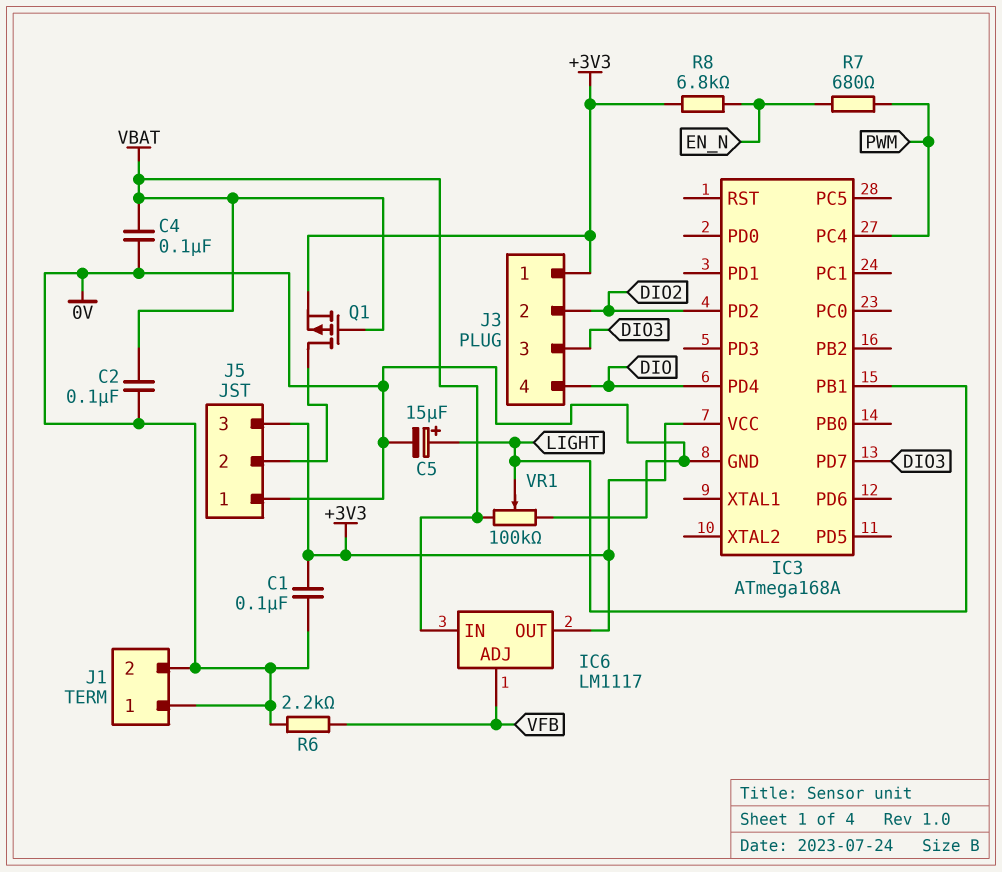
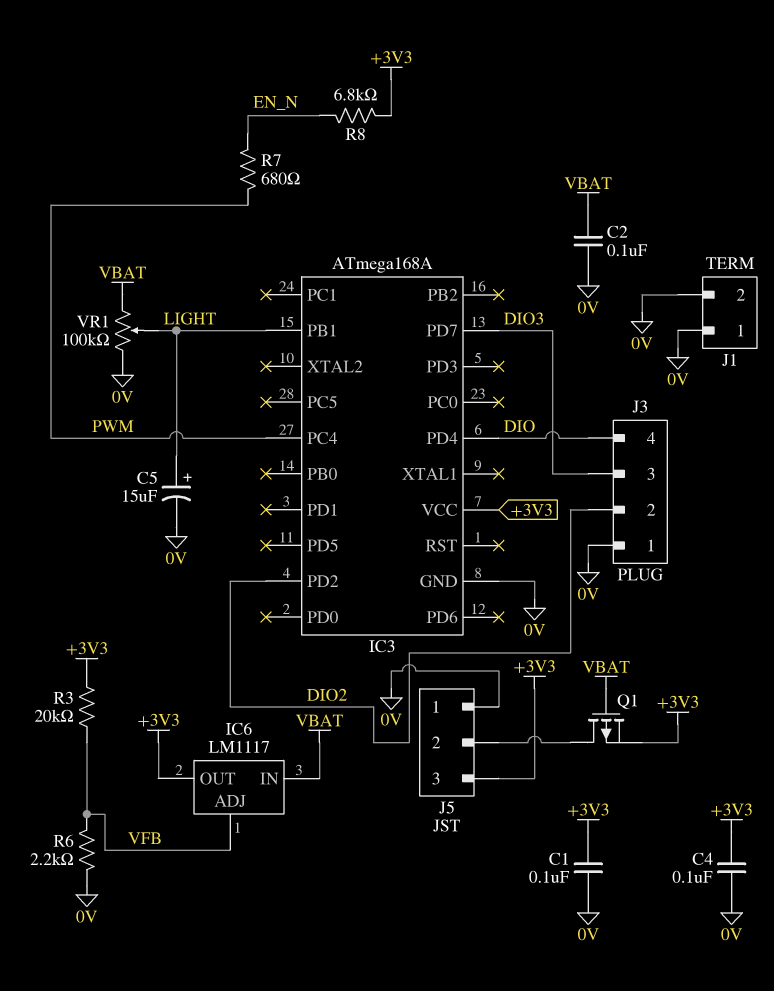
C4: 100nF (0V, VBAT) -> 100nF (+3V3, 0V)
J3 pin 1: +3V3 -> 0V
R3: none -> 20k (+3V3, VFB)

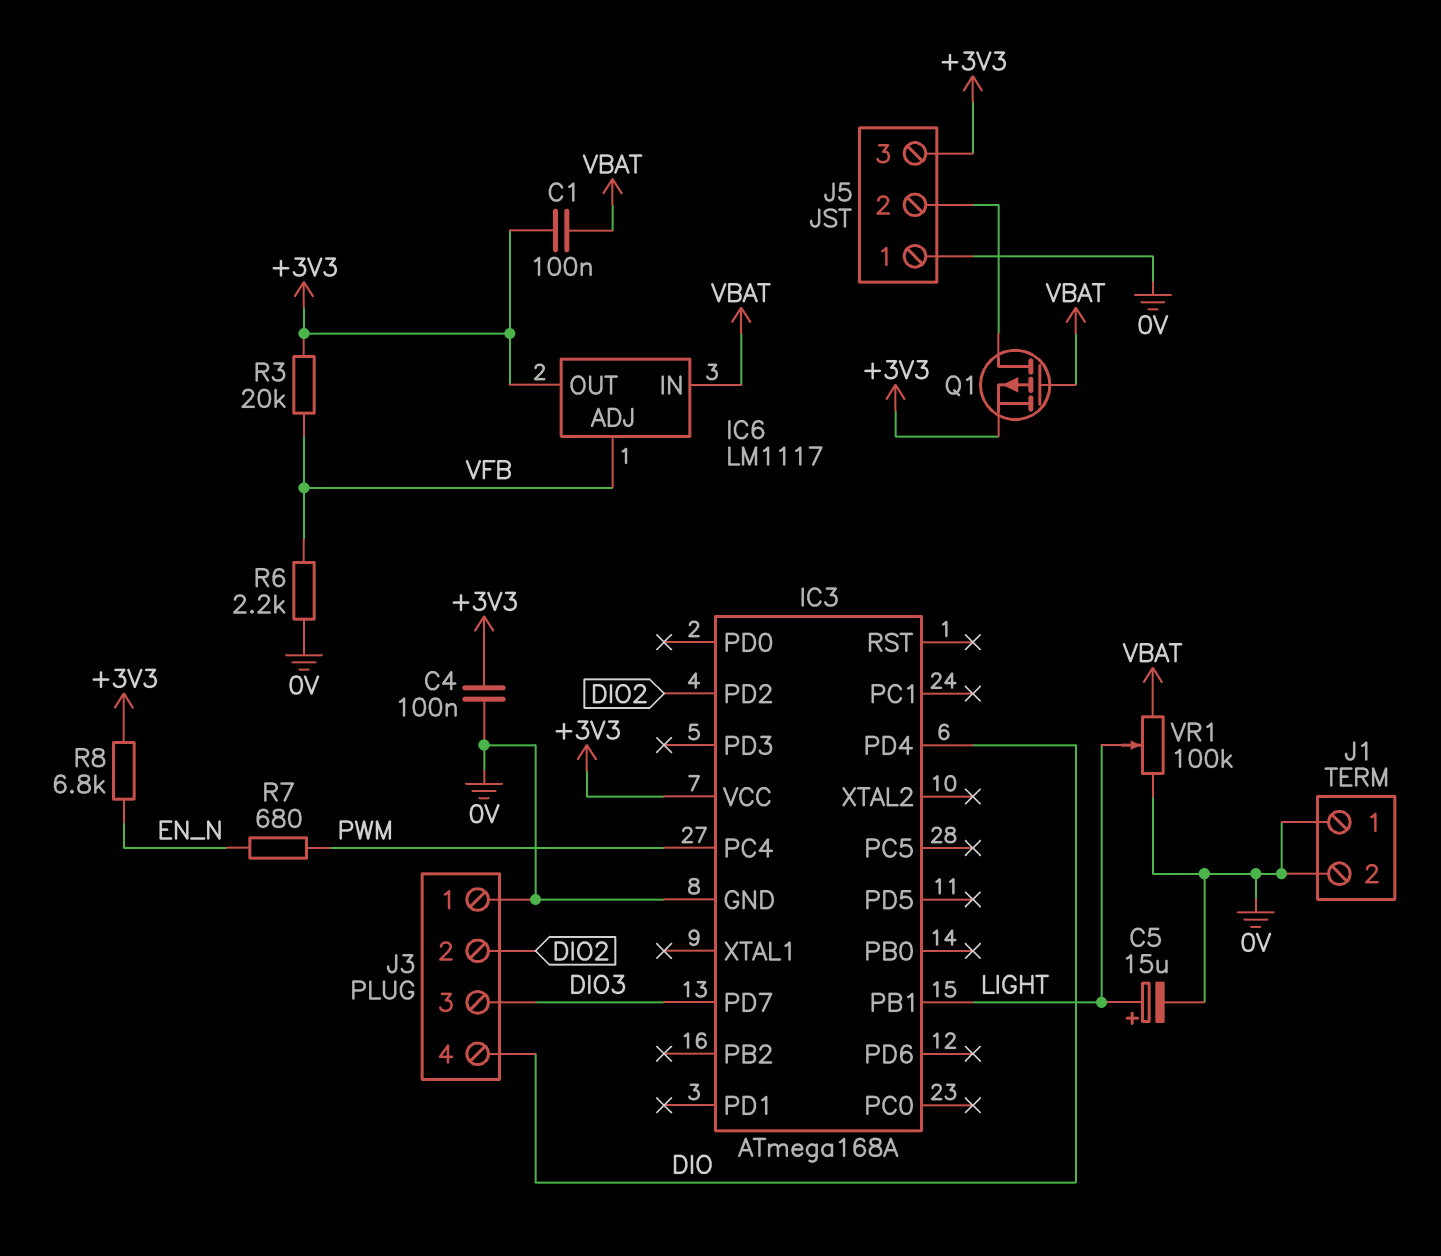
C1: 100nF (+3V3, 0V) -> 100nF (+3V3, VBAT)
C2: 100nF (0V, VBAT) -> none

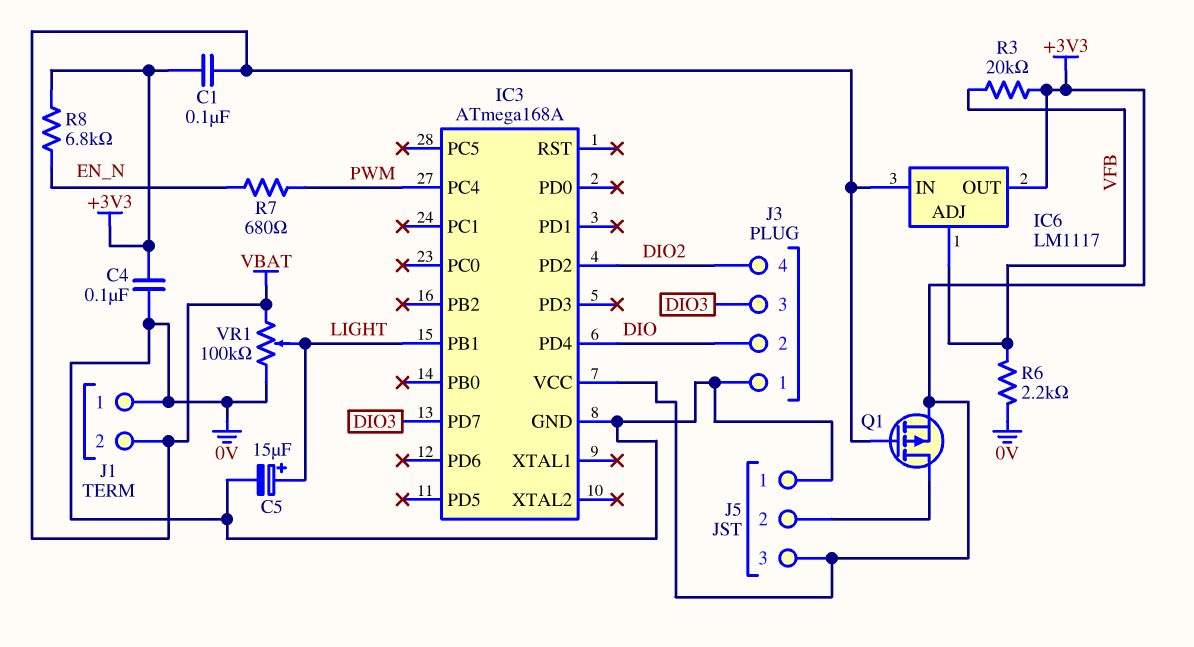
J1 pin 2: 0V -> VBAT
J3 pin 2: DIO2 -> DIO
J3 pin 4: DIO -> DIO2

